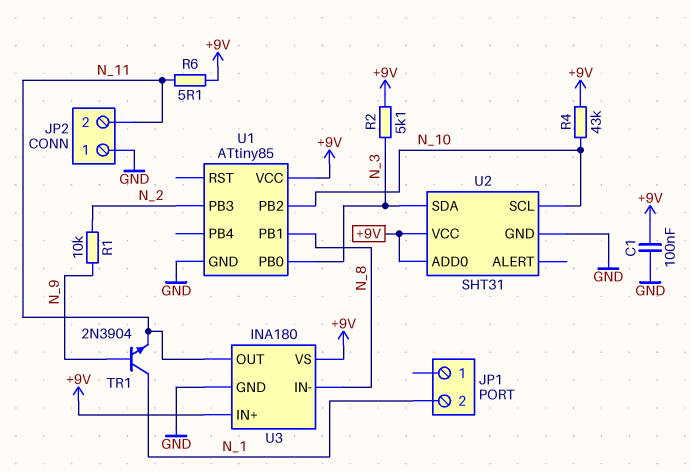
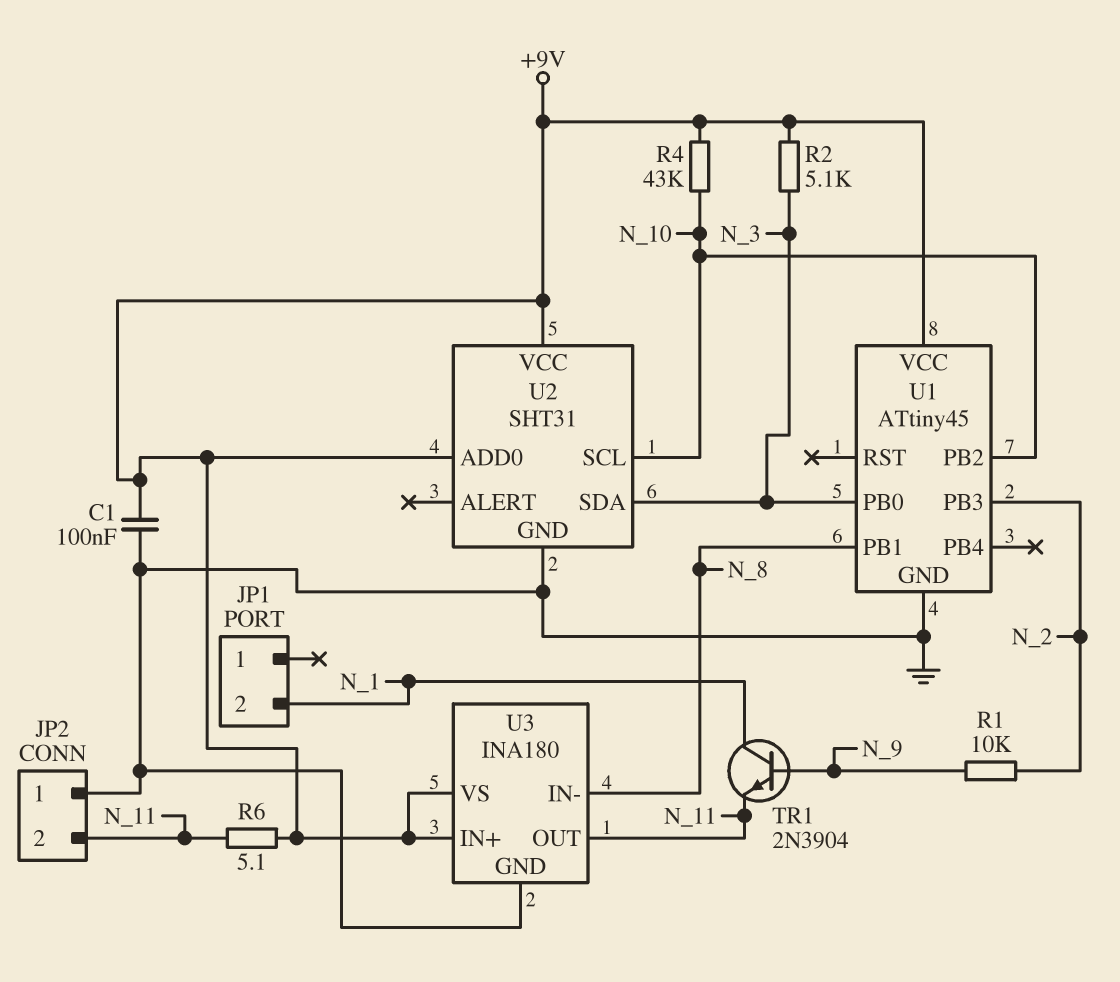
U1: ATtiny85 -> ATtiny45

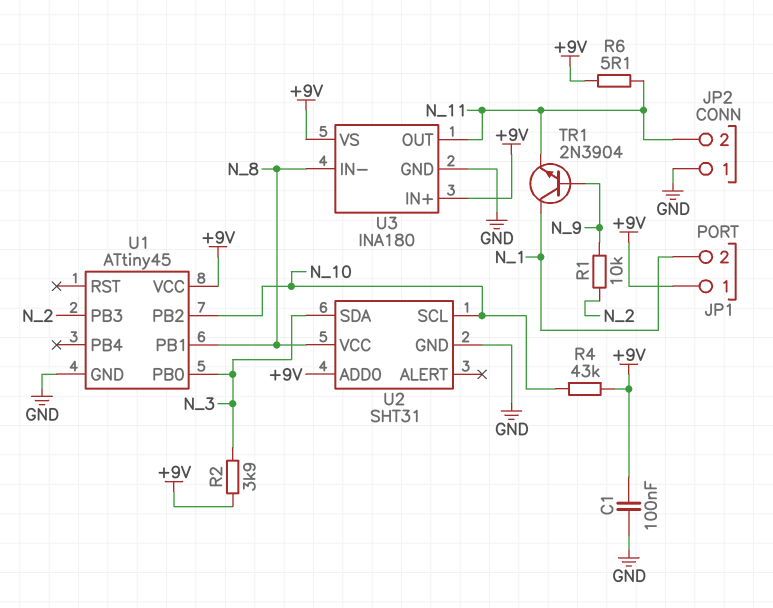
JP1 pin 1: none -> +9V
R2: 5.1k (+9V, N_3) -> 3.9k (+9V, N_3)
U2 pin VCC: +9V -> N_8

